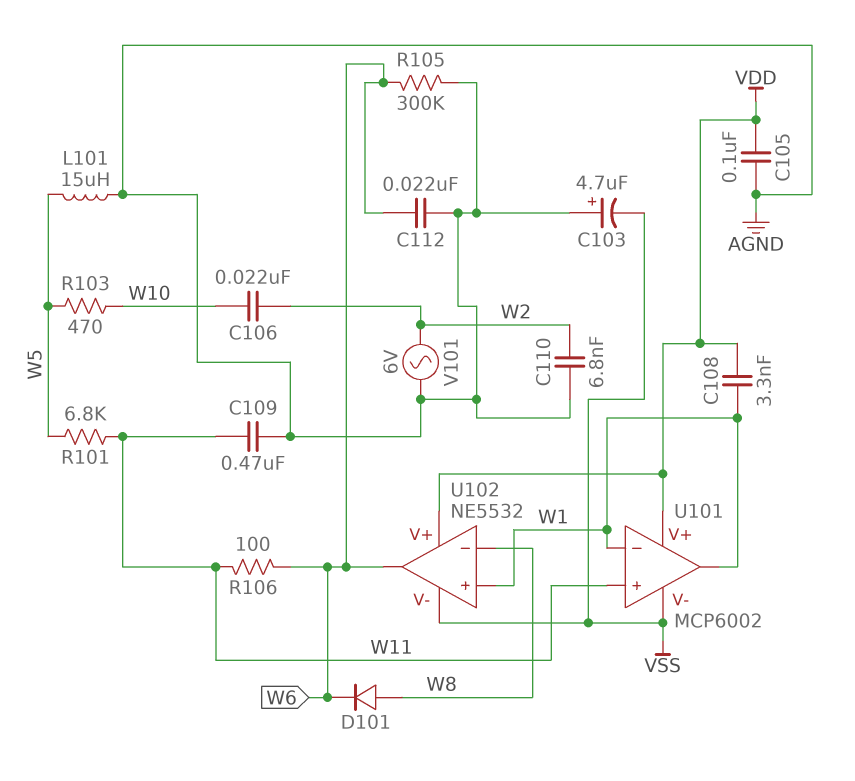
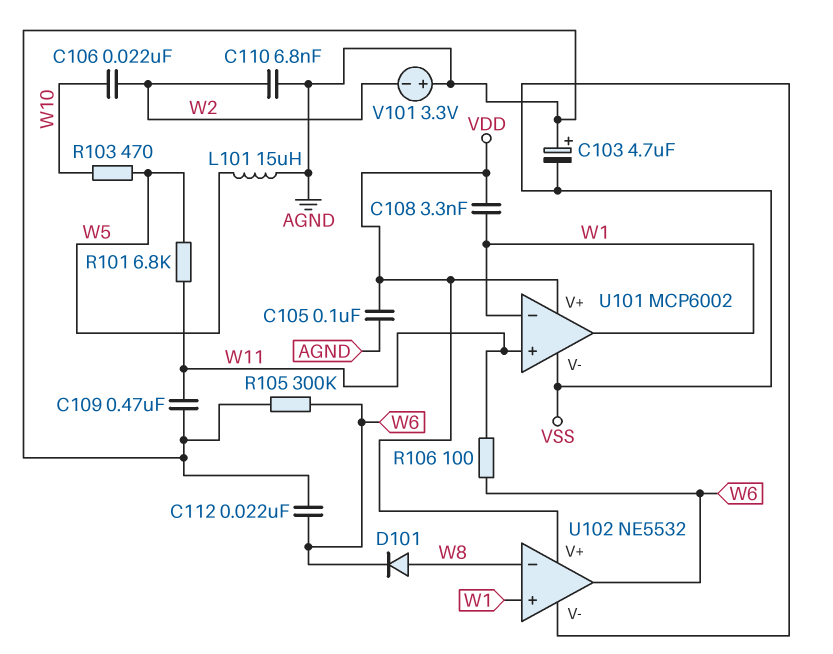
V101: AC 6V (AGND, W2) -> 3.3V (plus AGND, minus W2)

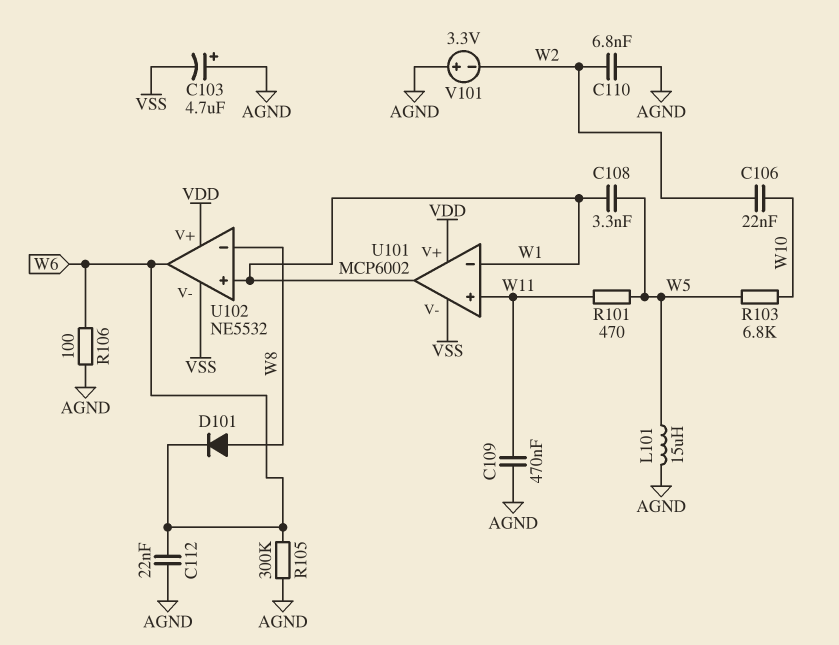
C105: 100nF (AGND, VDD) -> none
C108: 3.3nF (VDD, W1) -> 3.3nF (W1, W5)
R101: 6.8k (W5, W11) -> 470 (W5, W11)
R103: 470 (W5, W10) -> 6.8k (W5, W10)
R106: 100 (W6, W11) -> 100 (AGND, W6)

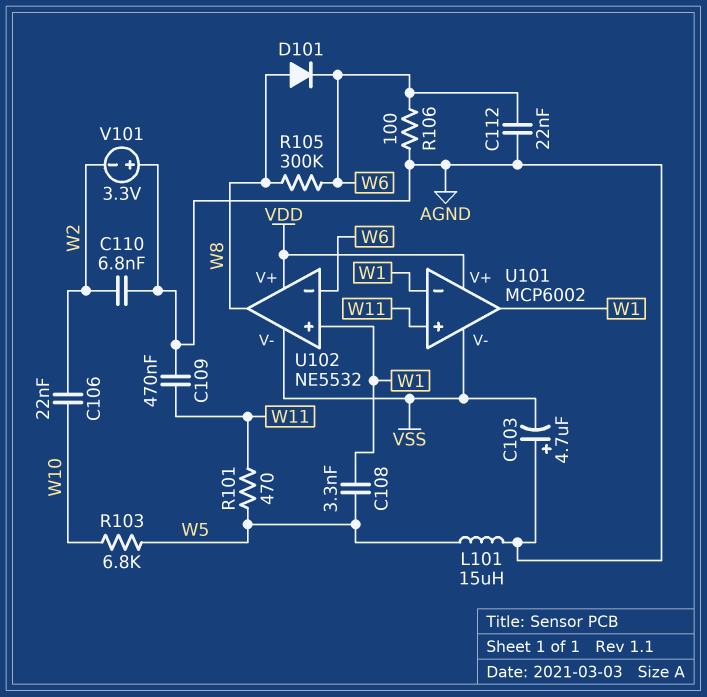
R105: 300k (AGND, W6) -> 300k (W6, W8)
U102 pin in-: W8 -> W6
U102 pin out: W6 -> W8

